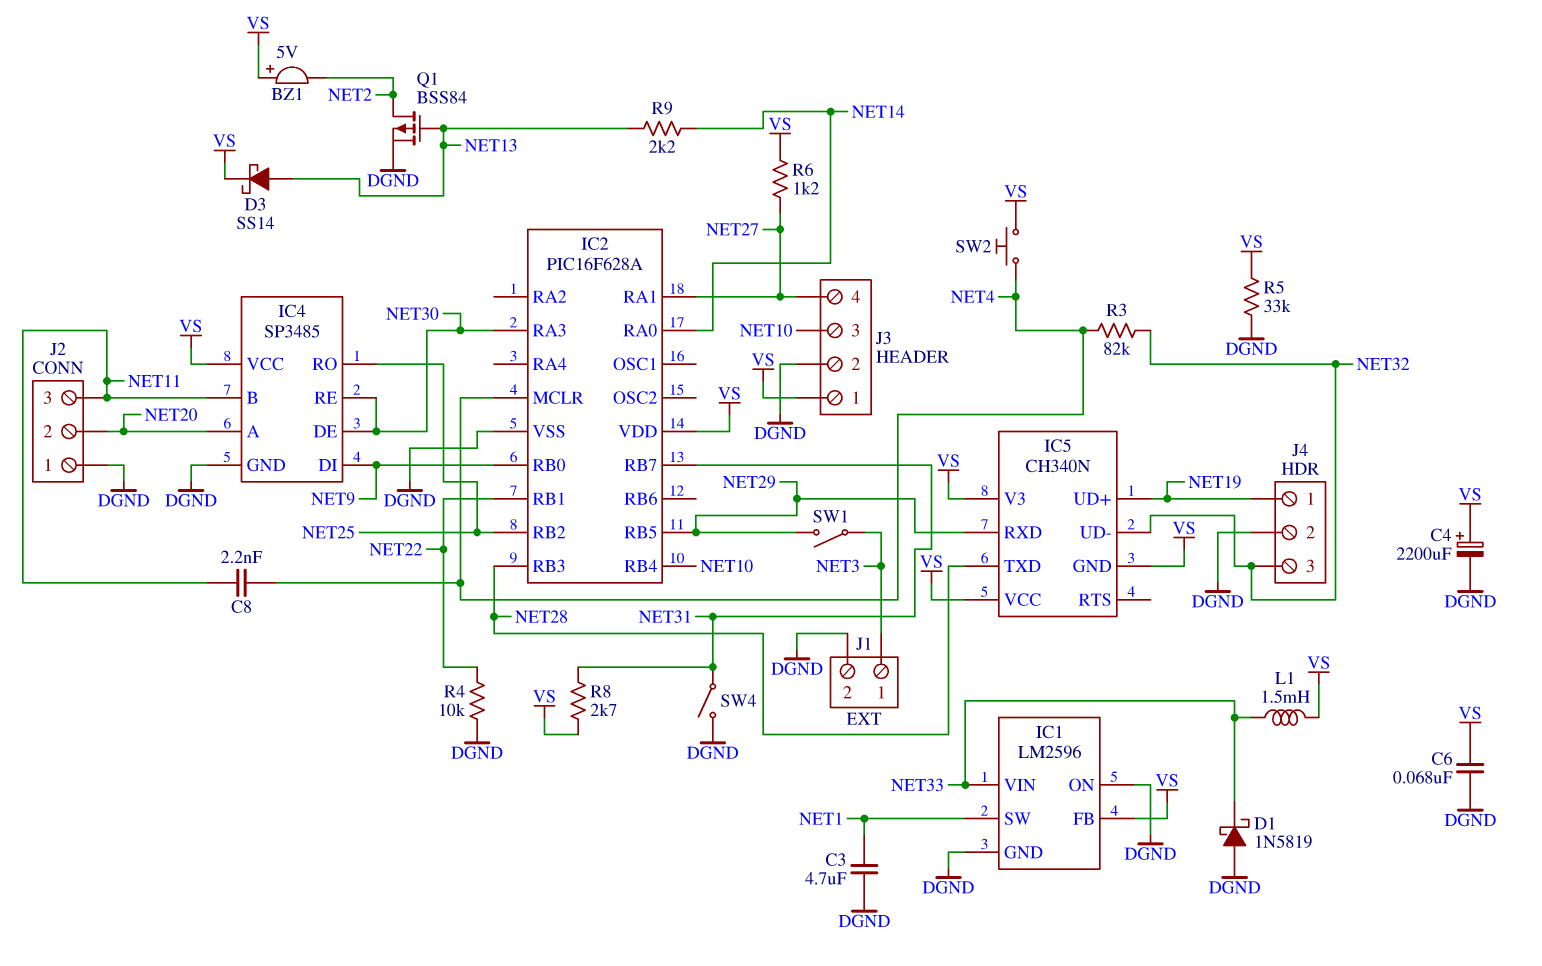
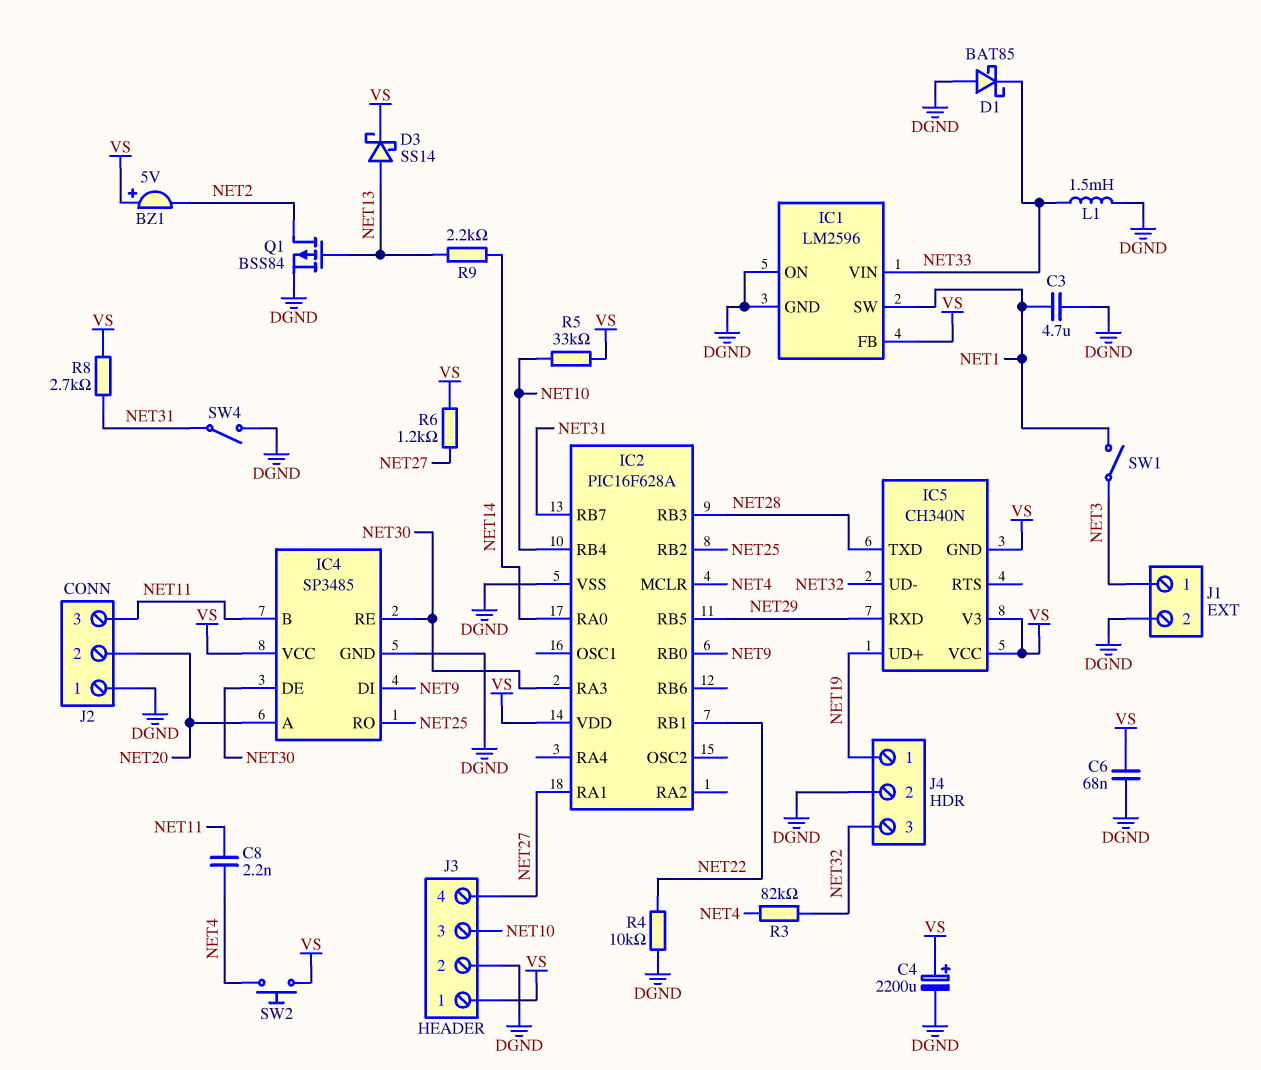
D1: schottky 1N5819 (A DGND, K NET33) -> schottky BAT85 (A DGND, K NET33)
L1: 1.5mH (NET33, VS) -> 1.5mH (DGND, NET33)
R5: 33k (DGND, VS) -> 33k (NET10, VS)
SW1: switch (NET3, NET29) -> switch (NET1, NET3)

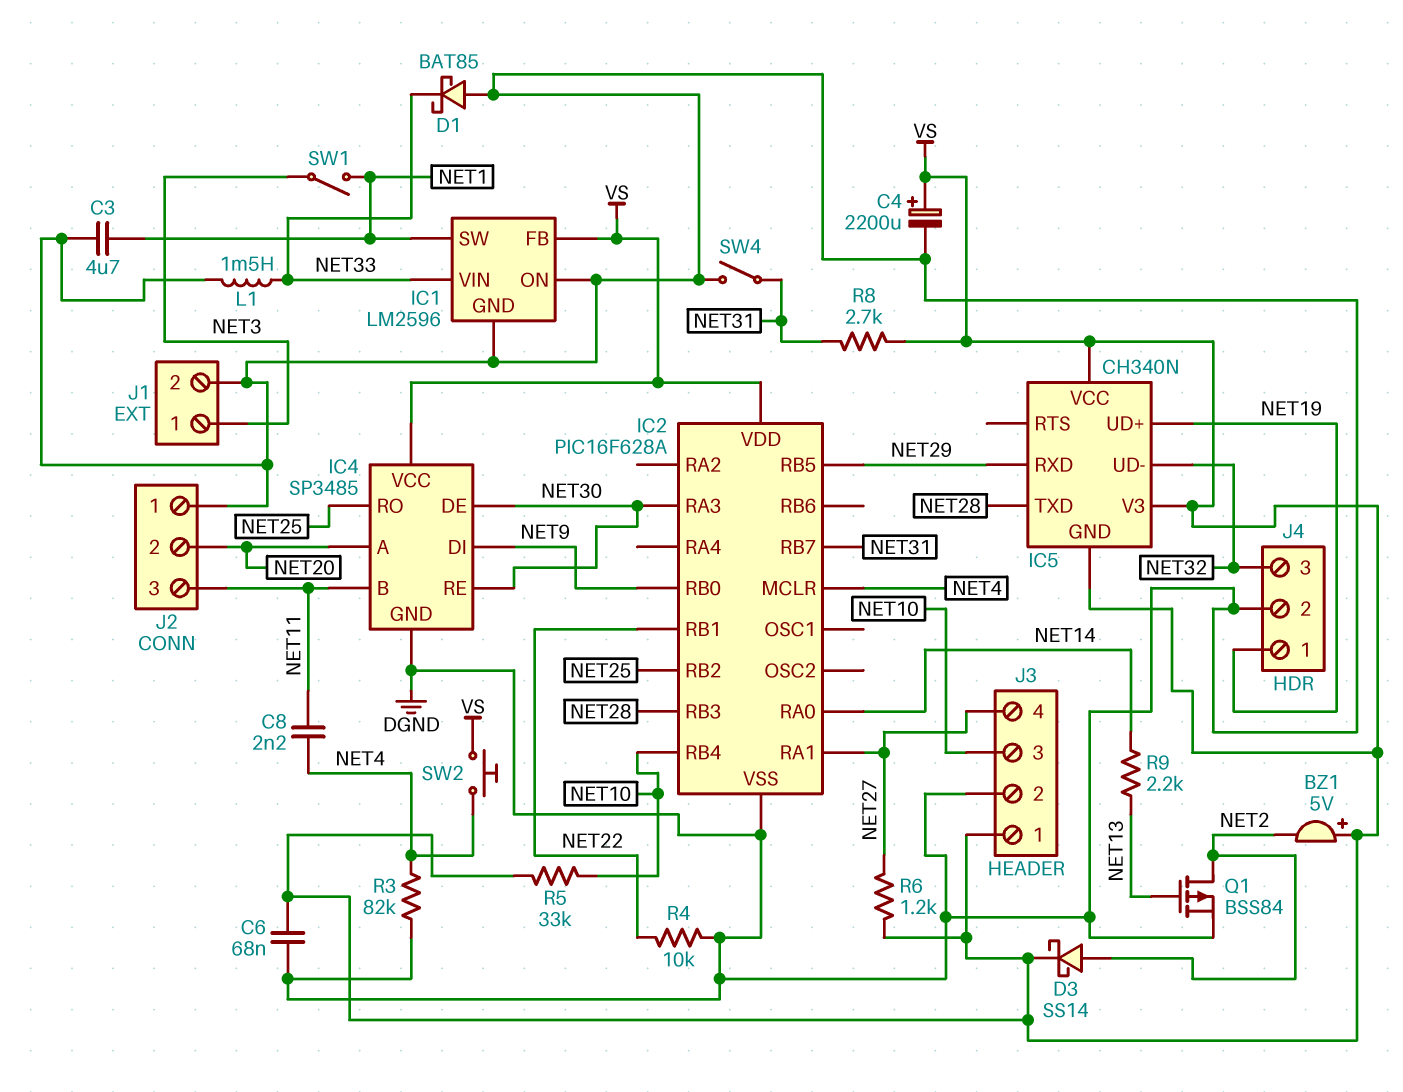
D3: schottky SS14 (A NET13, K VS) -> schottky SS14 (A NET2, K VS)
R3: 82k (NET4, NET32) -> 82k (DGND, NET4)

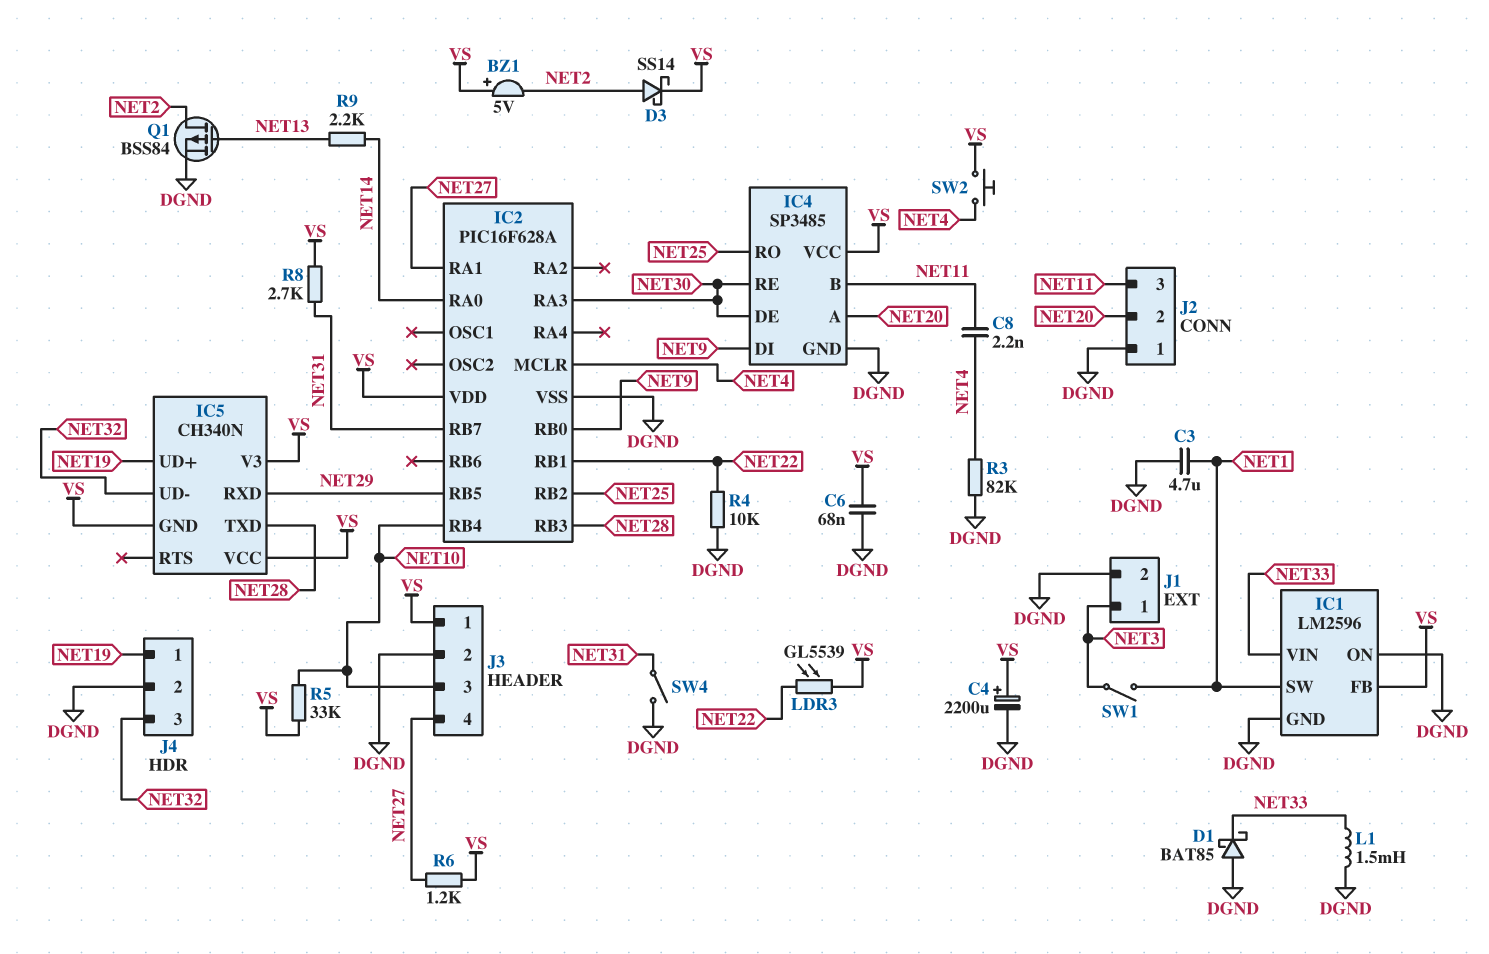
LDR3: none -> GL5539 (NET22, VS)

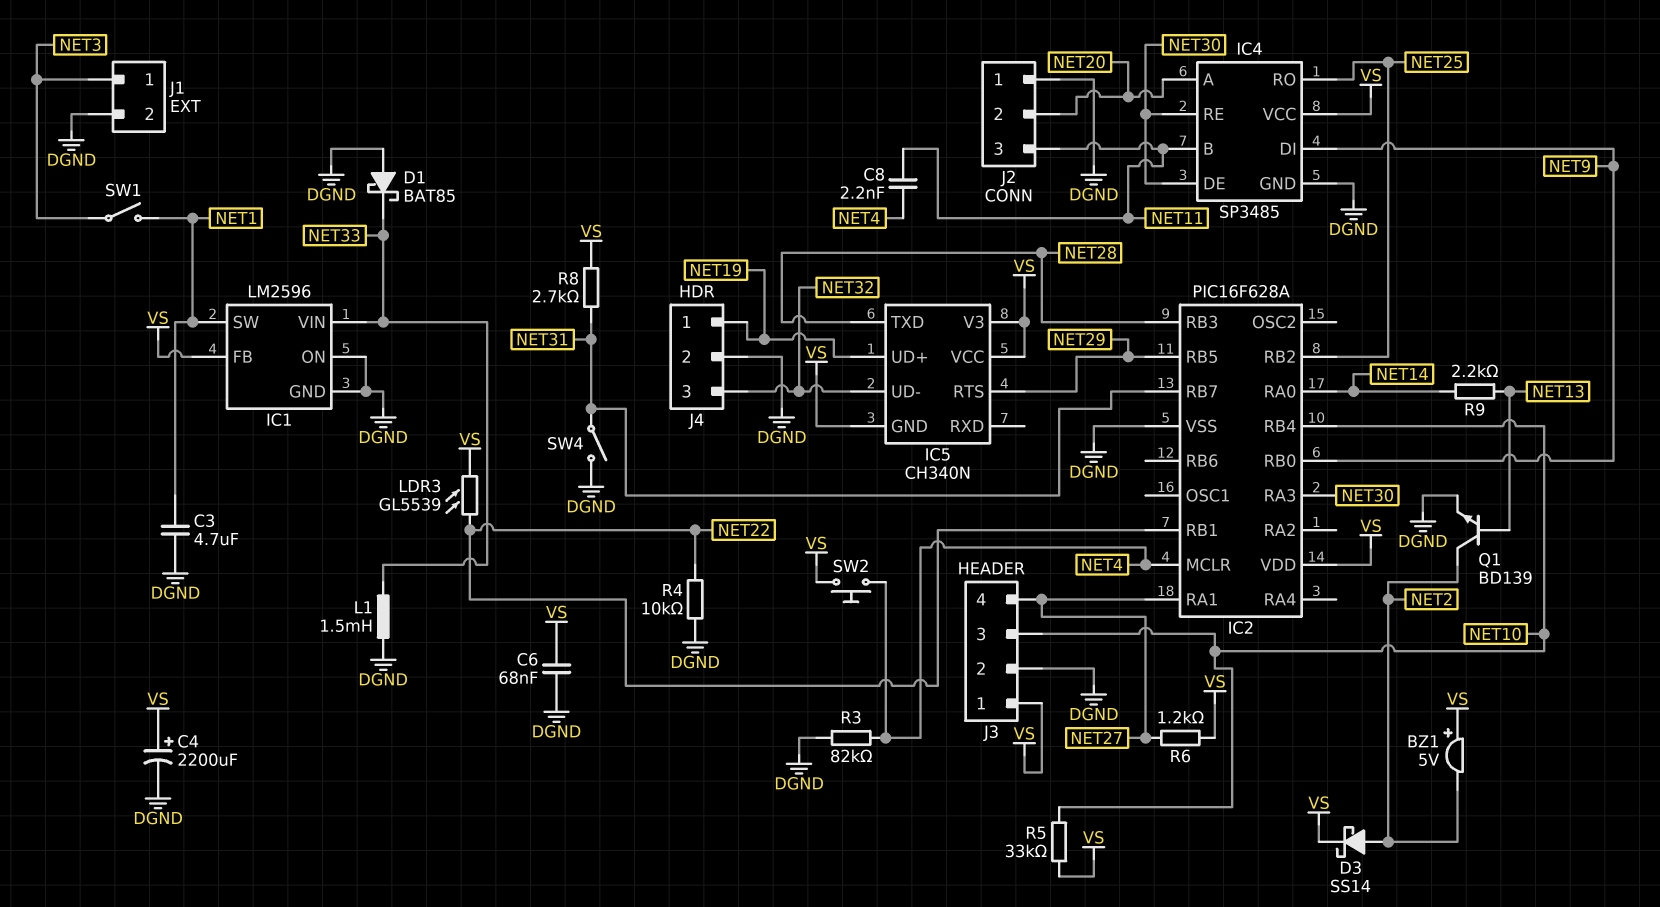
IC5 pin RTS: none -> NET29
IC5 pin RXD: NET29 -> none
Q1: PMOS BSS84 (G NET13, D NET2, S DGND) -> NPN BD139 (B NET13, C NET2, E DGND)

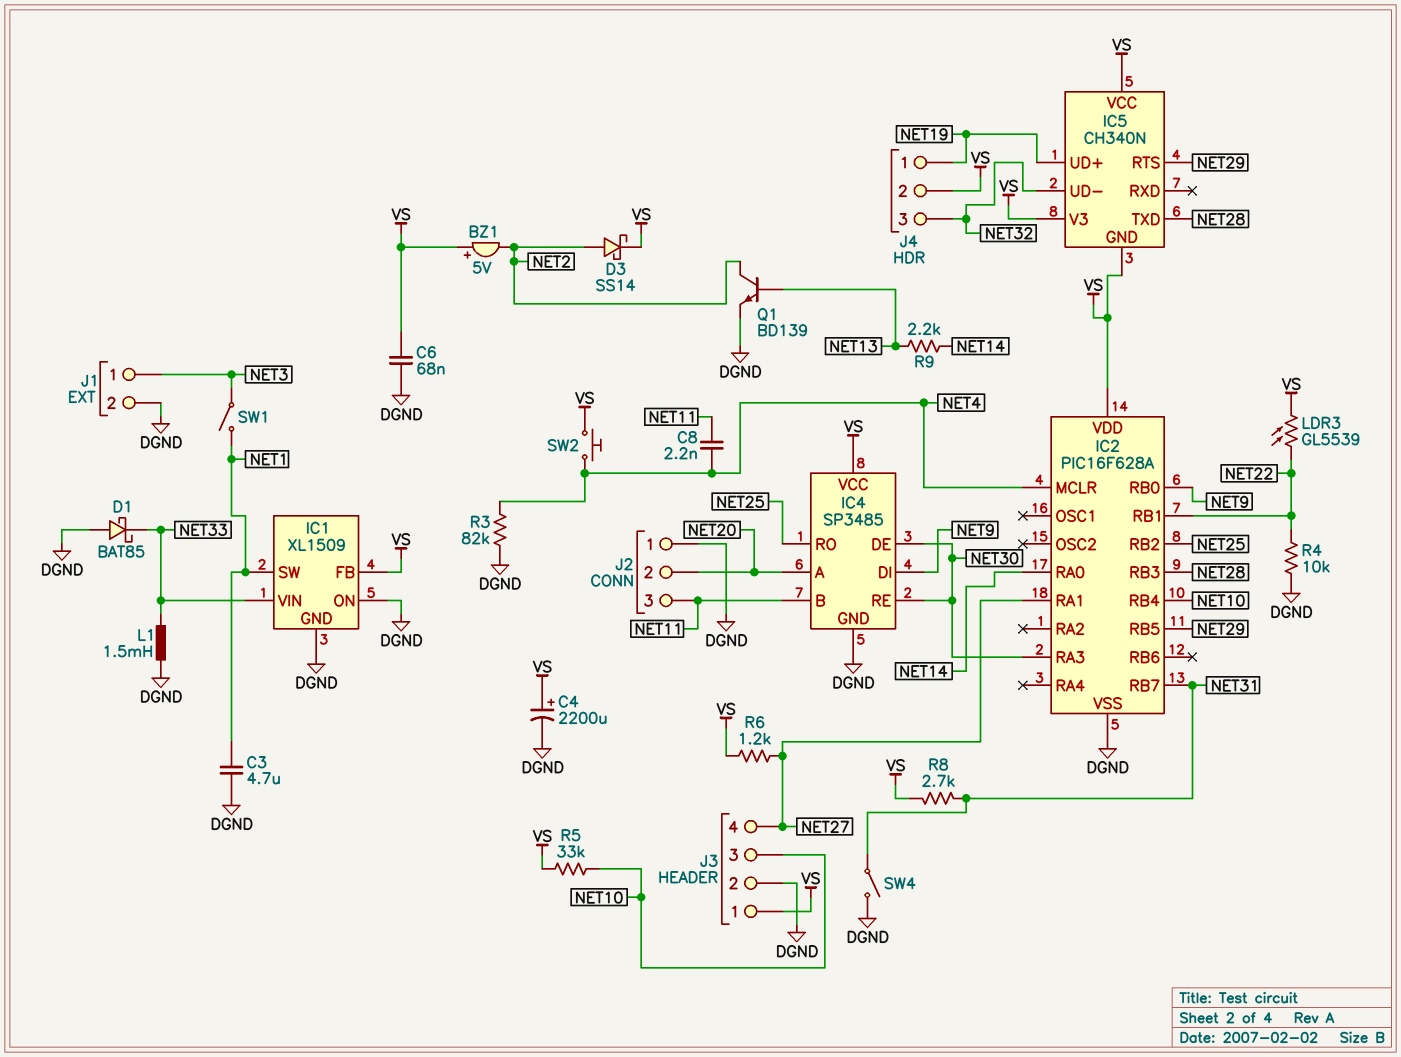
IC1: LM2596 -> XL1509
J4 pin 2: DGND -> VS

